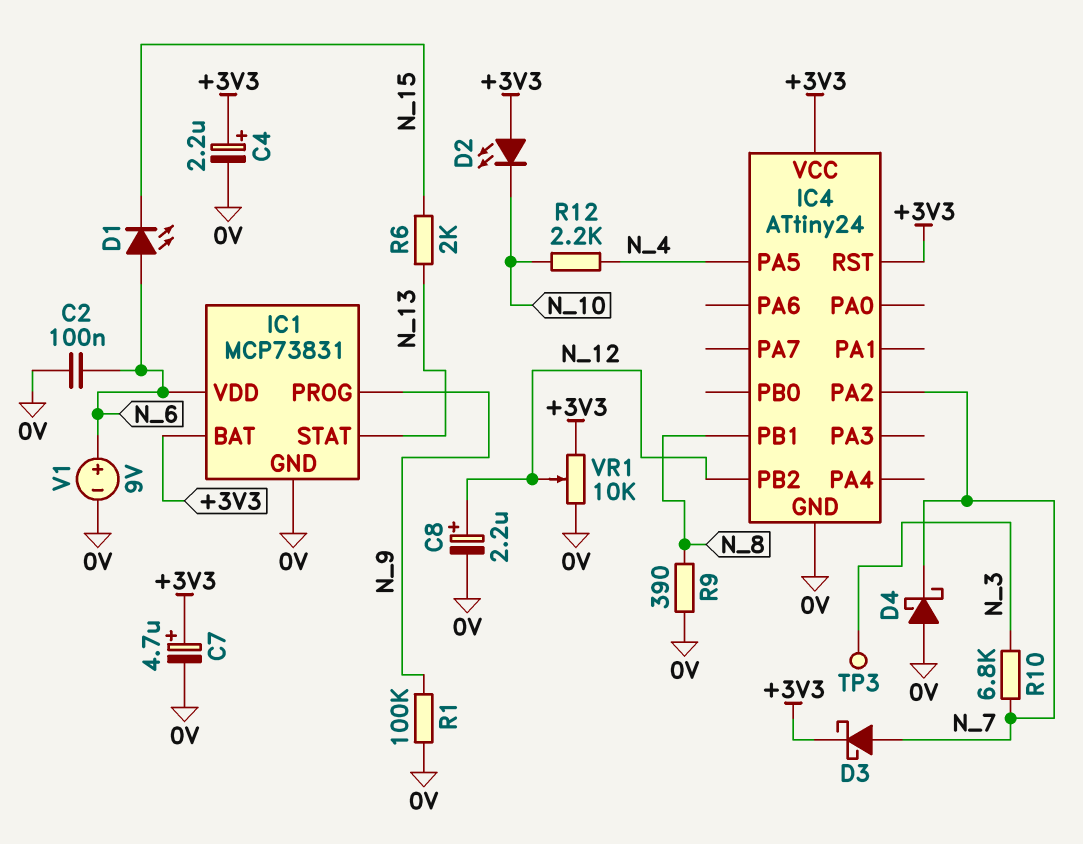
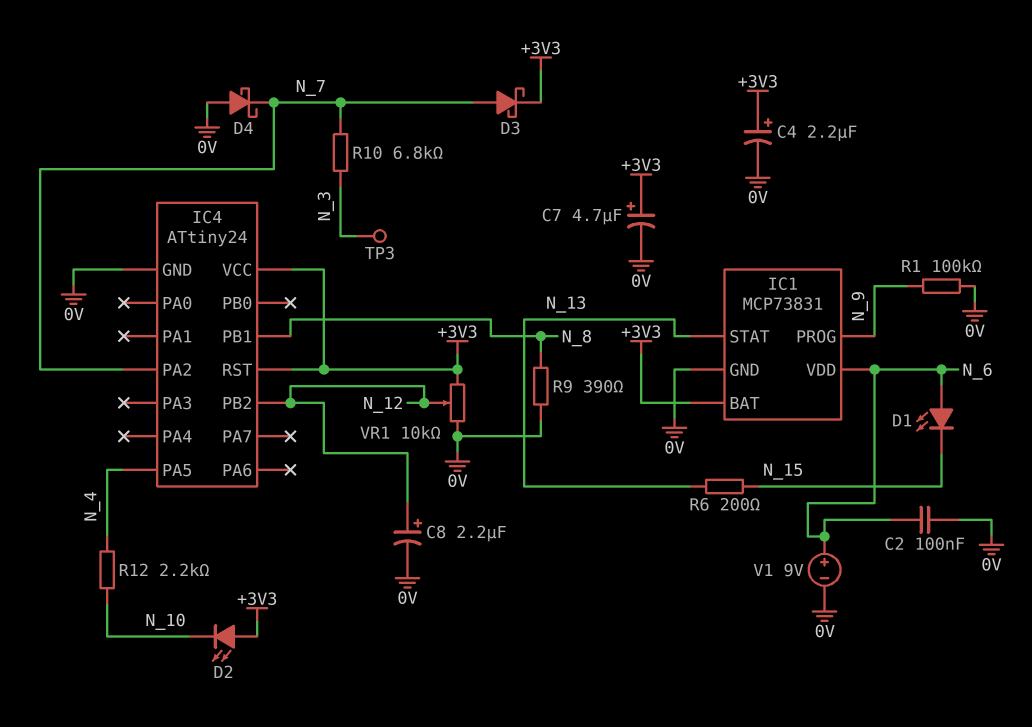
R6: 2k (N_13, N_15) -> 200 (N_13, N_15)

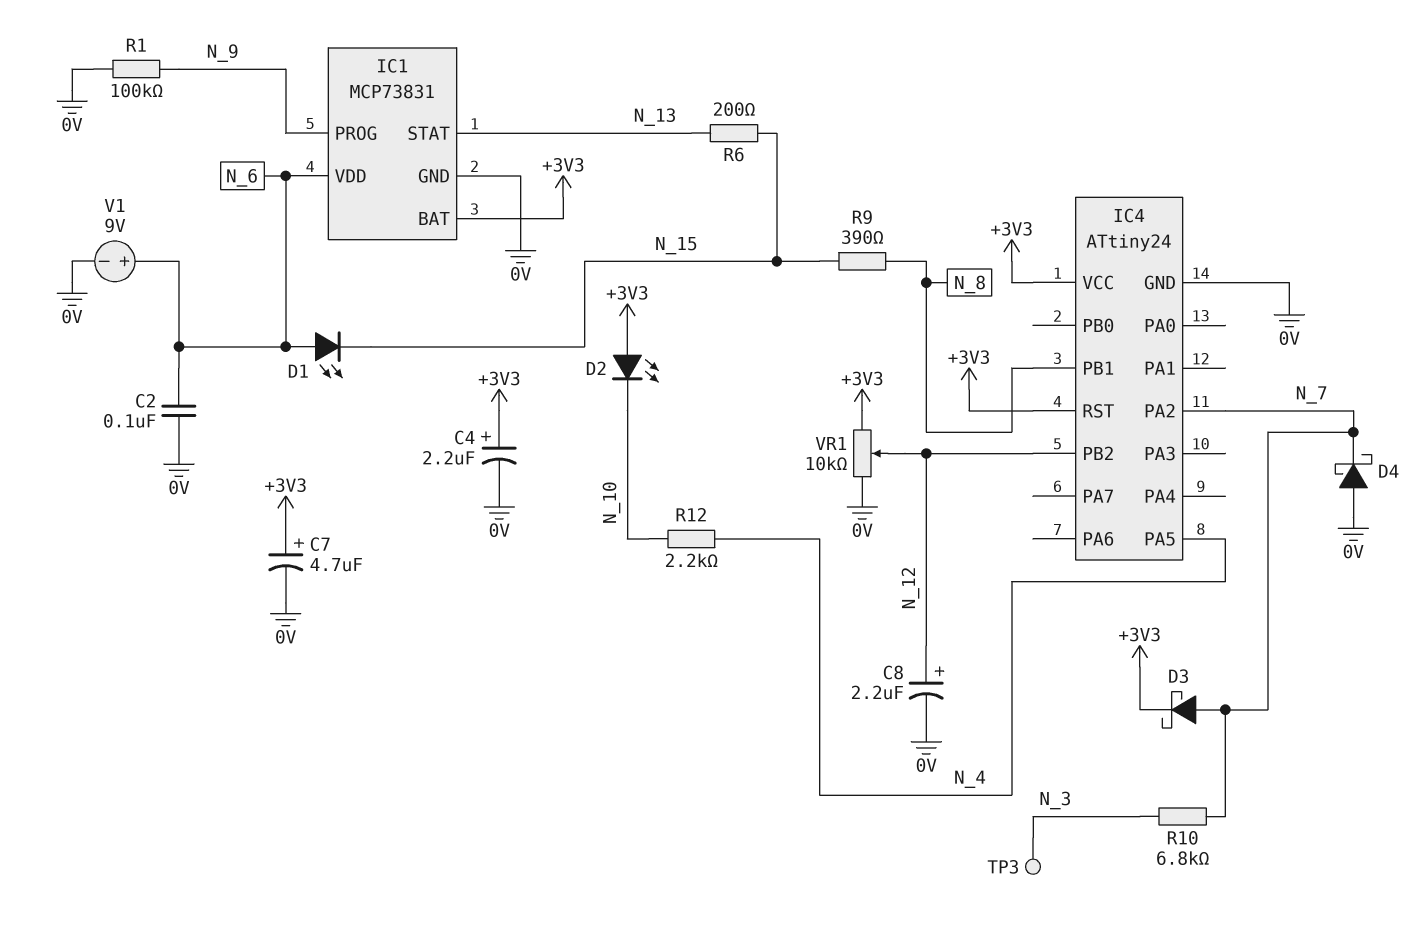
R9: 390 (0V, N_8) -> 390 (N_8, N_15)

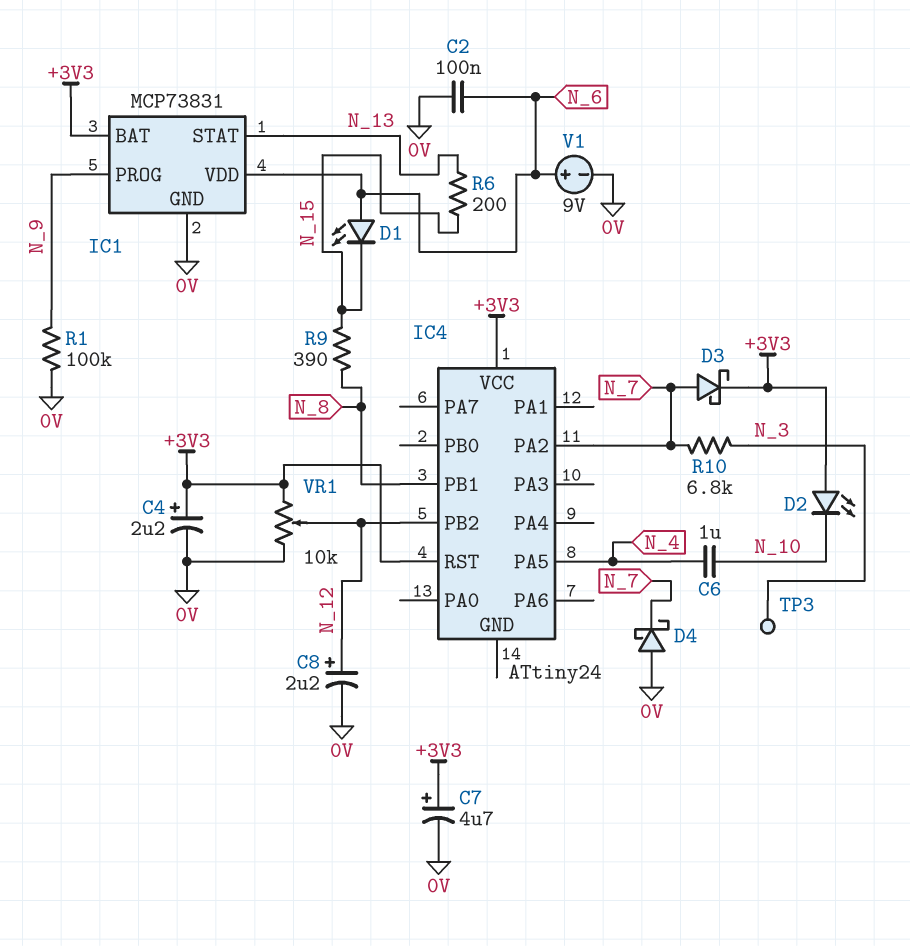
C6: none -> 1uF (N_4, N_10)
IC4 pin GND: 0V -> none
R12: 2.2k (N_4, N_10) -> none

